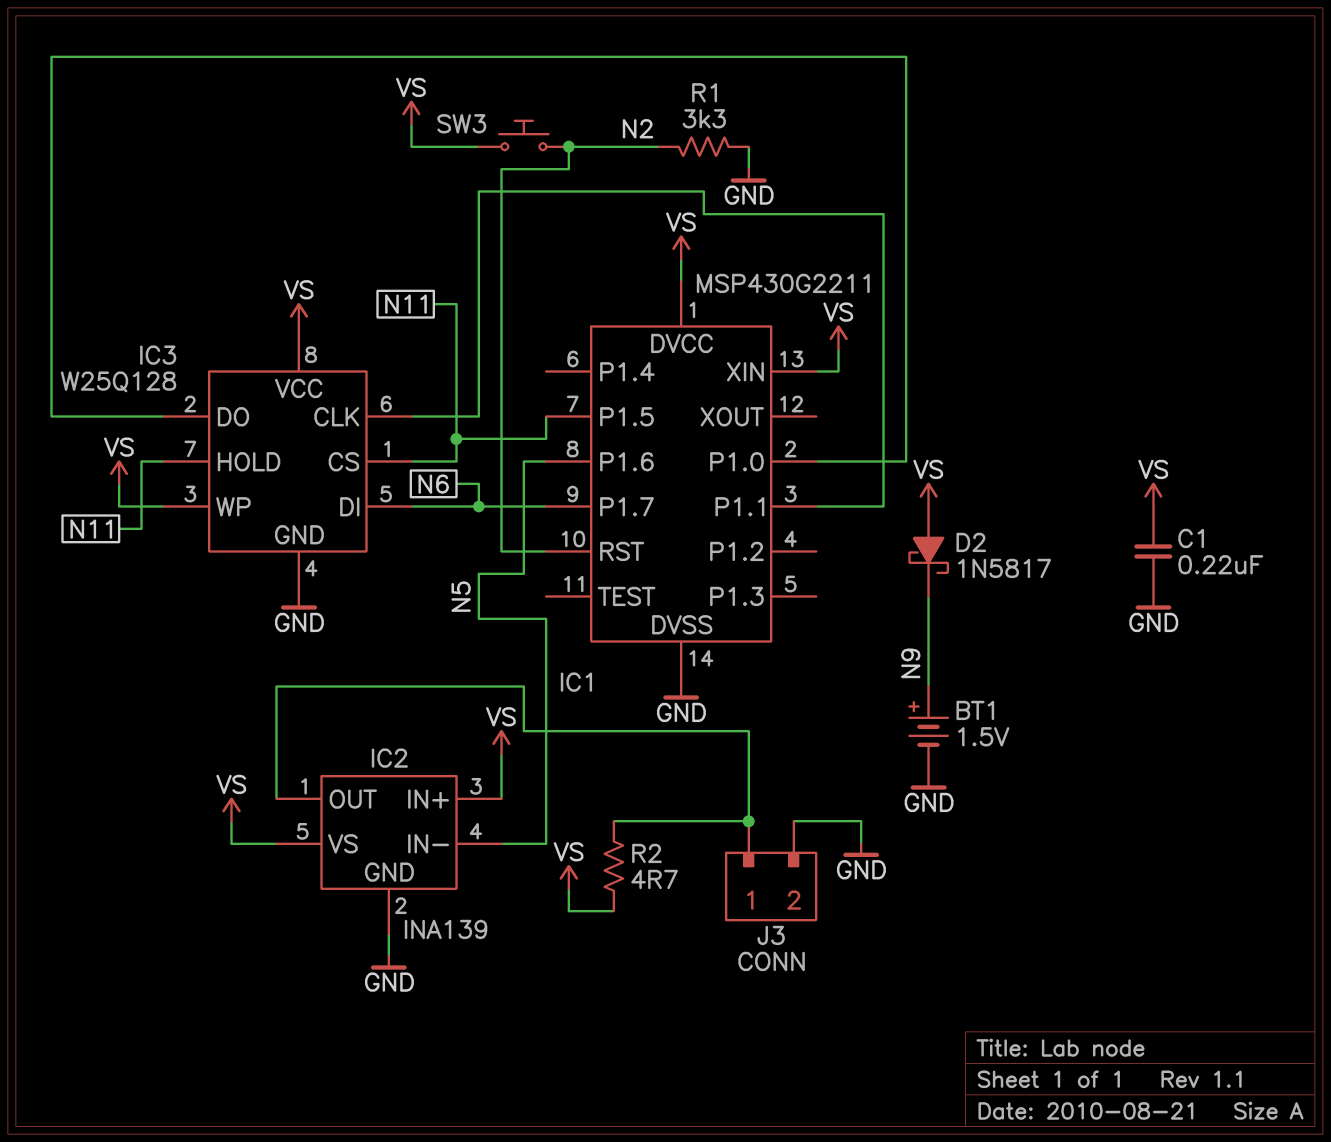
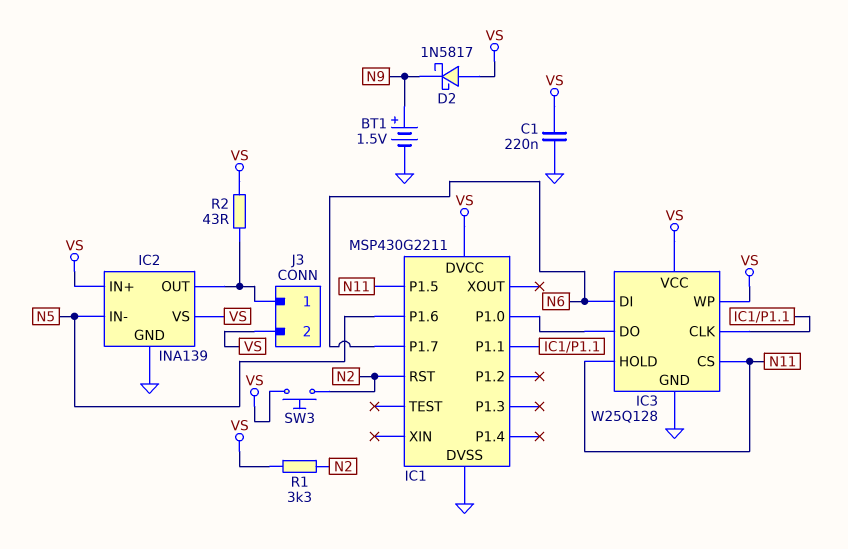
IC1 pin XIN: VS -> none
J3 pin 2: GND -> VS
R1: 3.3k (GND, N2) -> 3.3k (N2, VS)
R2: 4.7 (IC2/OUT, VS) -> 43 (IC2/OUT, VS)

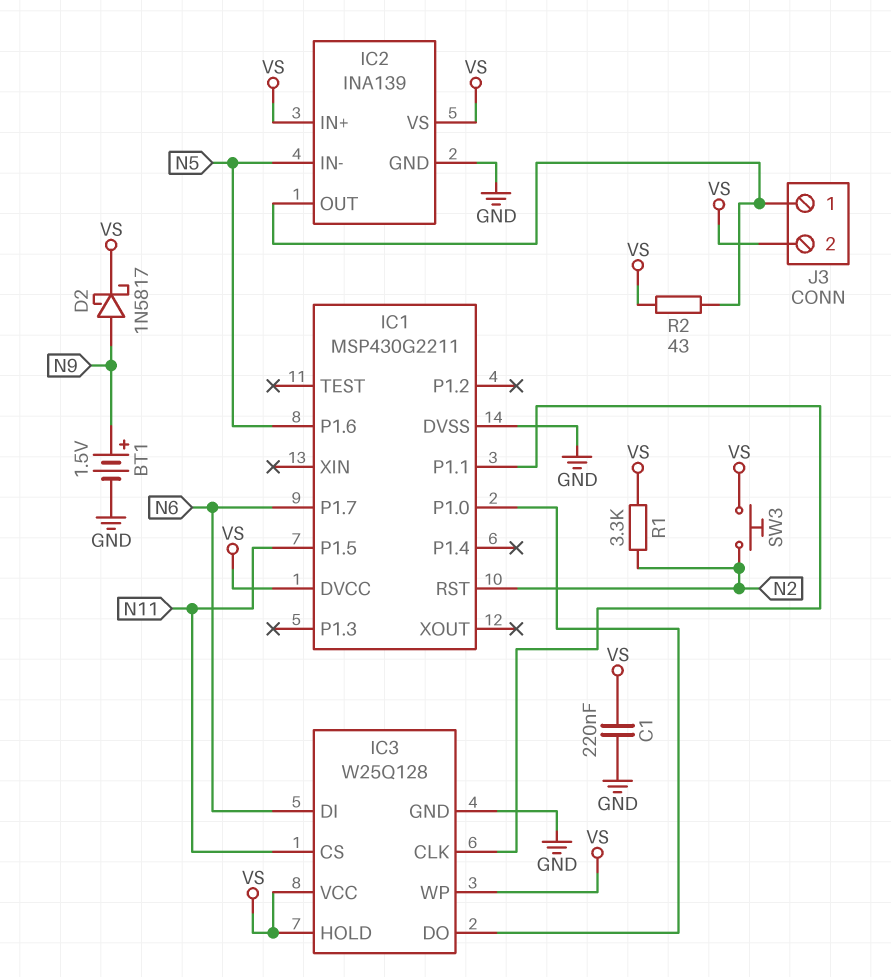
D2: schottky 1N5817 (A VS, K N9) -> schottky 1N5817 (A N9, K VS)
IC3 pin HOLD: N11 -> VS

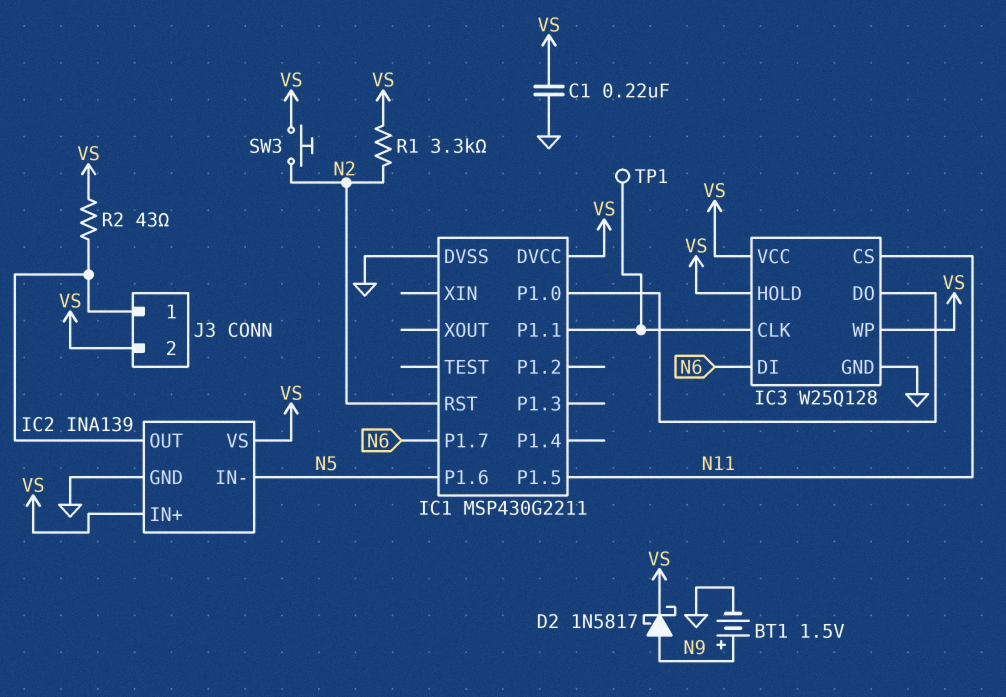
TP1: none -> test point (IC1/P1.1)

